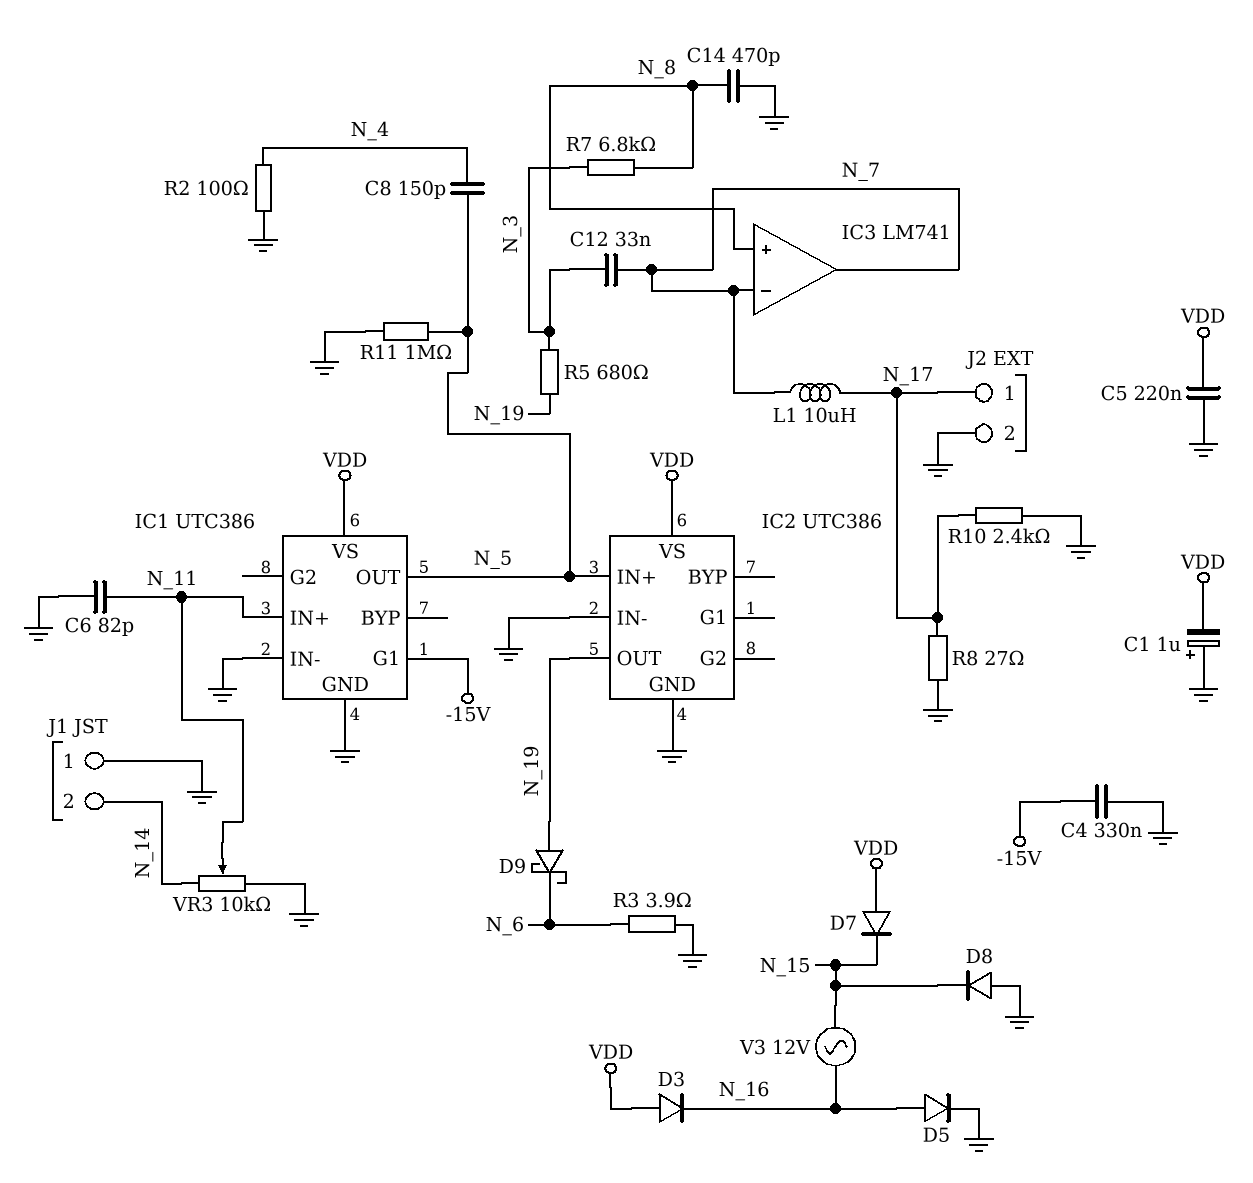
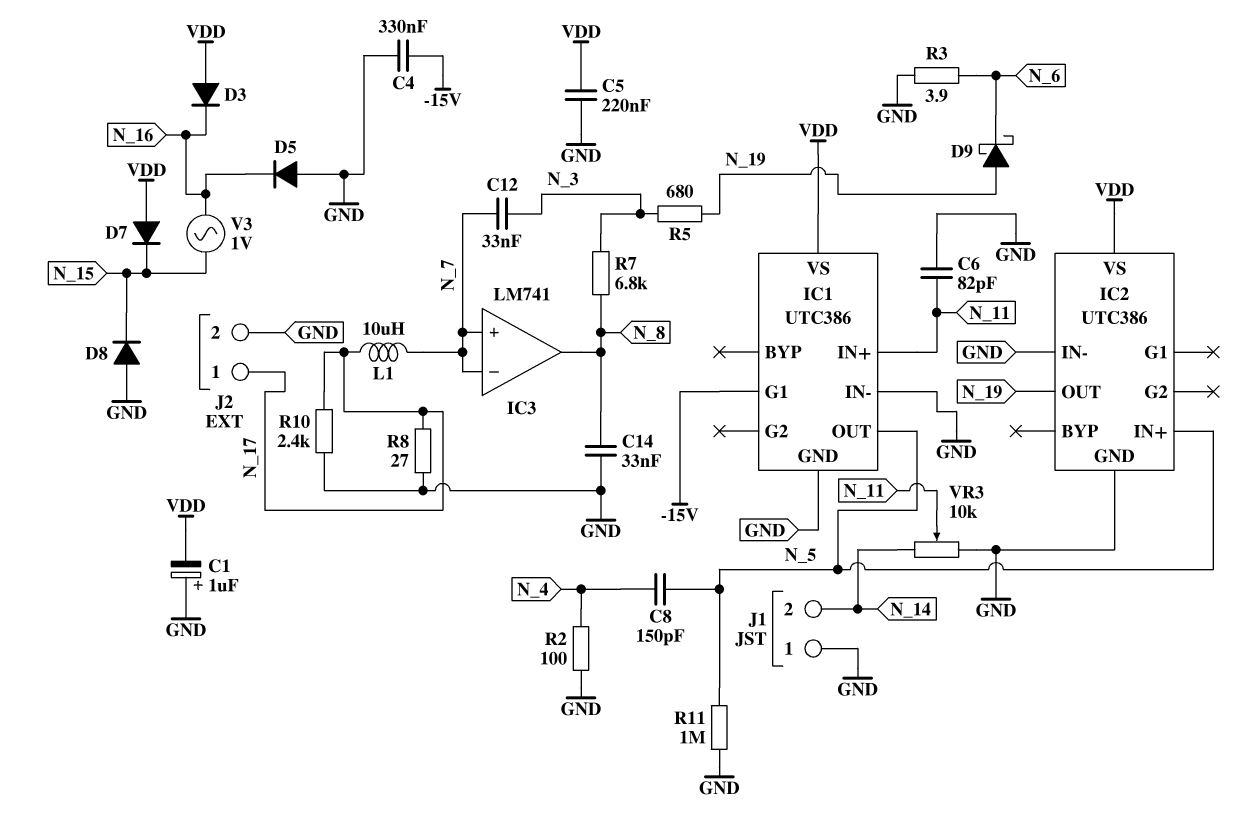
C14: 470pF (GND, N_8) -> 33nF (GND, N_8)
D5: diode (A N_16, K GND) -> diode (A GND, K N_16)
IC3 pin in+: N_8 -> N_7
IC3 pin out: N_7 -> N_8
V3: AC 12V (N_15, N_16) -> AC 1V (N_15, N_16)

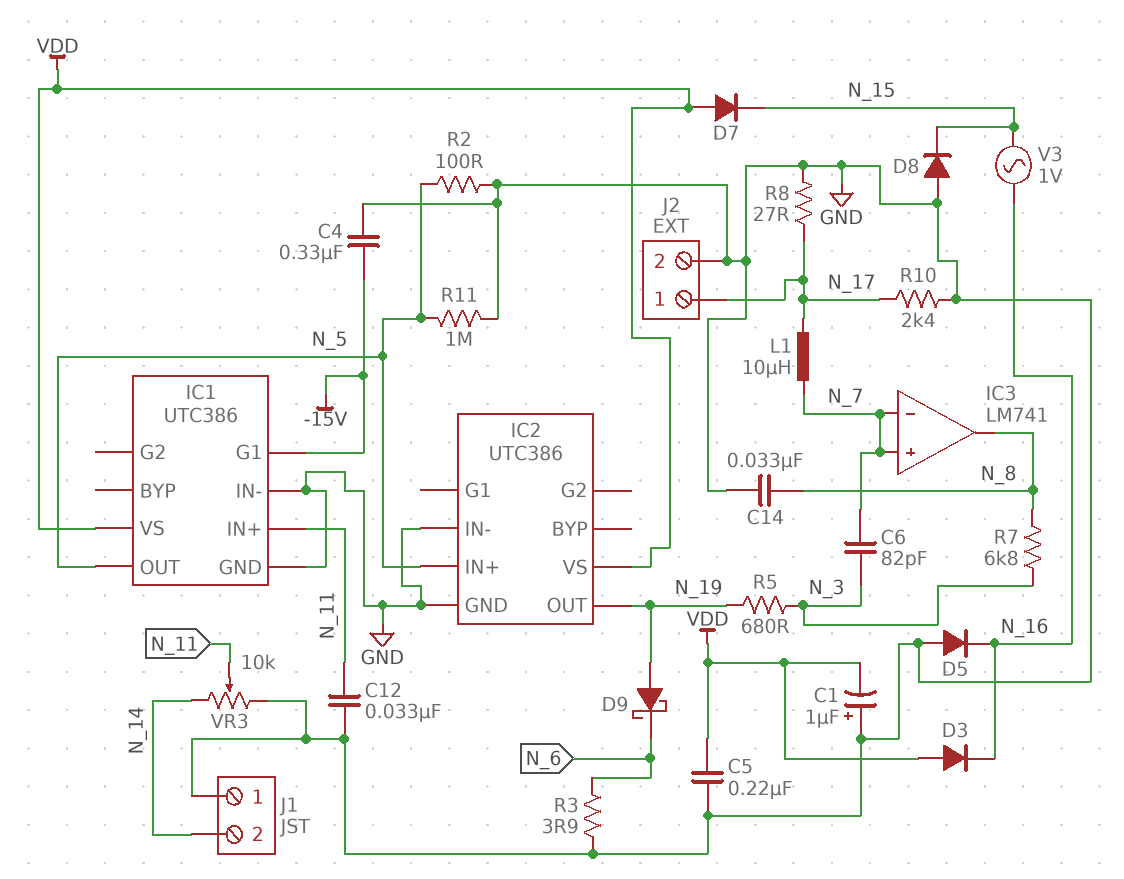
C6: 82pF (GND, N_11) -> 82pF (N_3, N_7)
C8: 150pF (N_4, N_5) -> none
C12: 33nF (N_3, N_7) -> 33nF (GND, N_11)
R2: 100 (GND, N_4) -> 100 (GND, N_5)

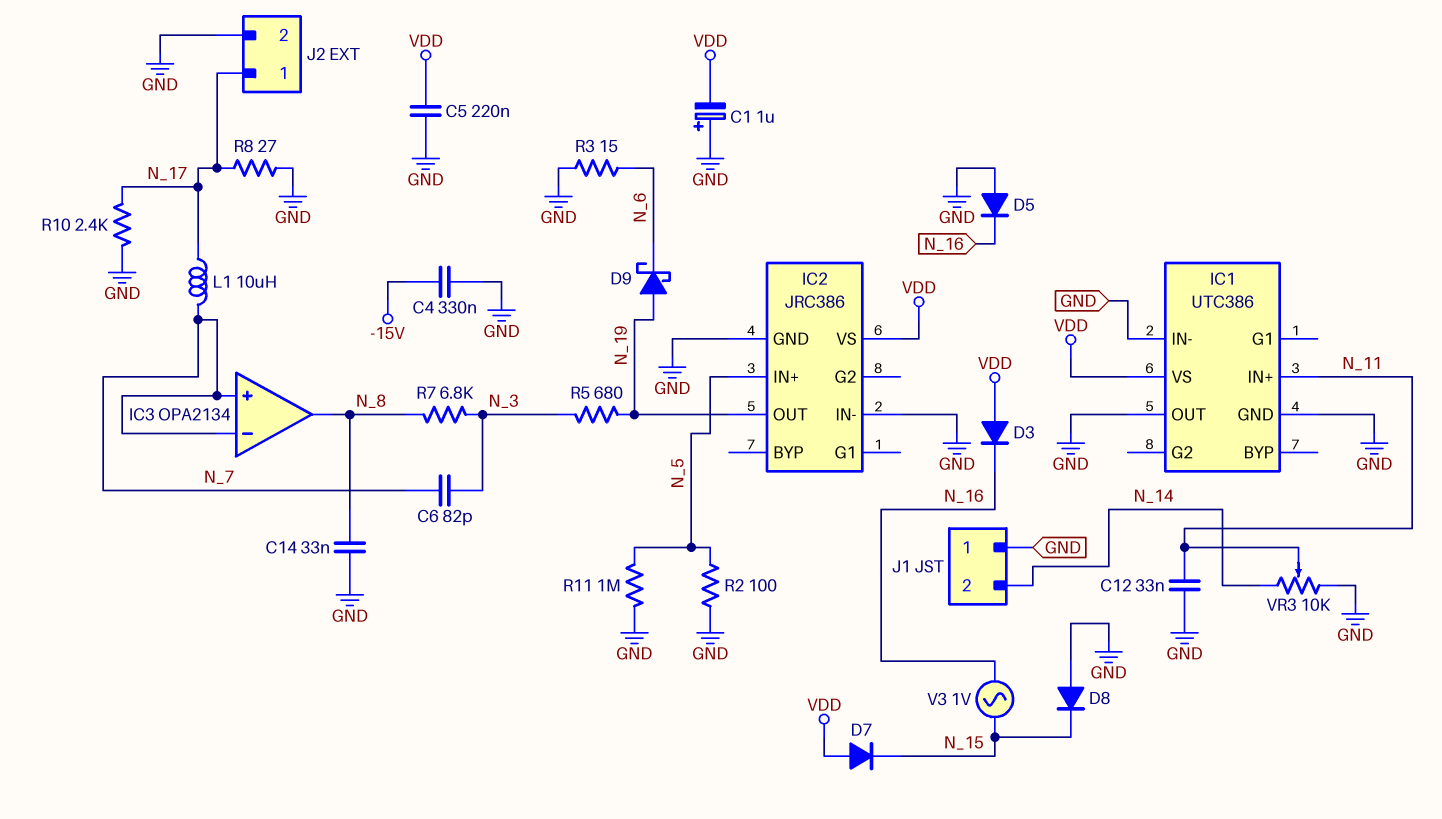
IC1 pin G1: -15V -> none
IC1 pin OUT: N_5 -> GND
IC2: UTC386 -> JRC386
IC3: LM741 -> OPA2134
R3: 3.9 (GND, N_6) -> 15 (GND, N_6)

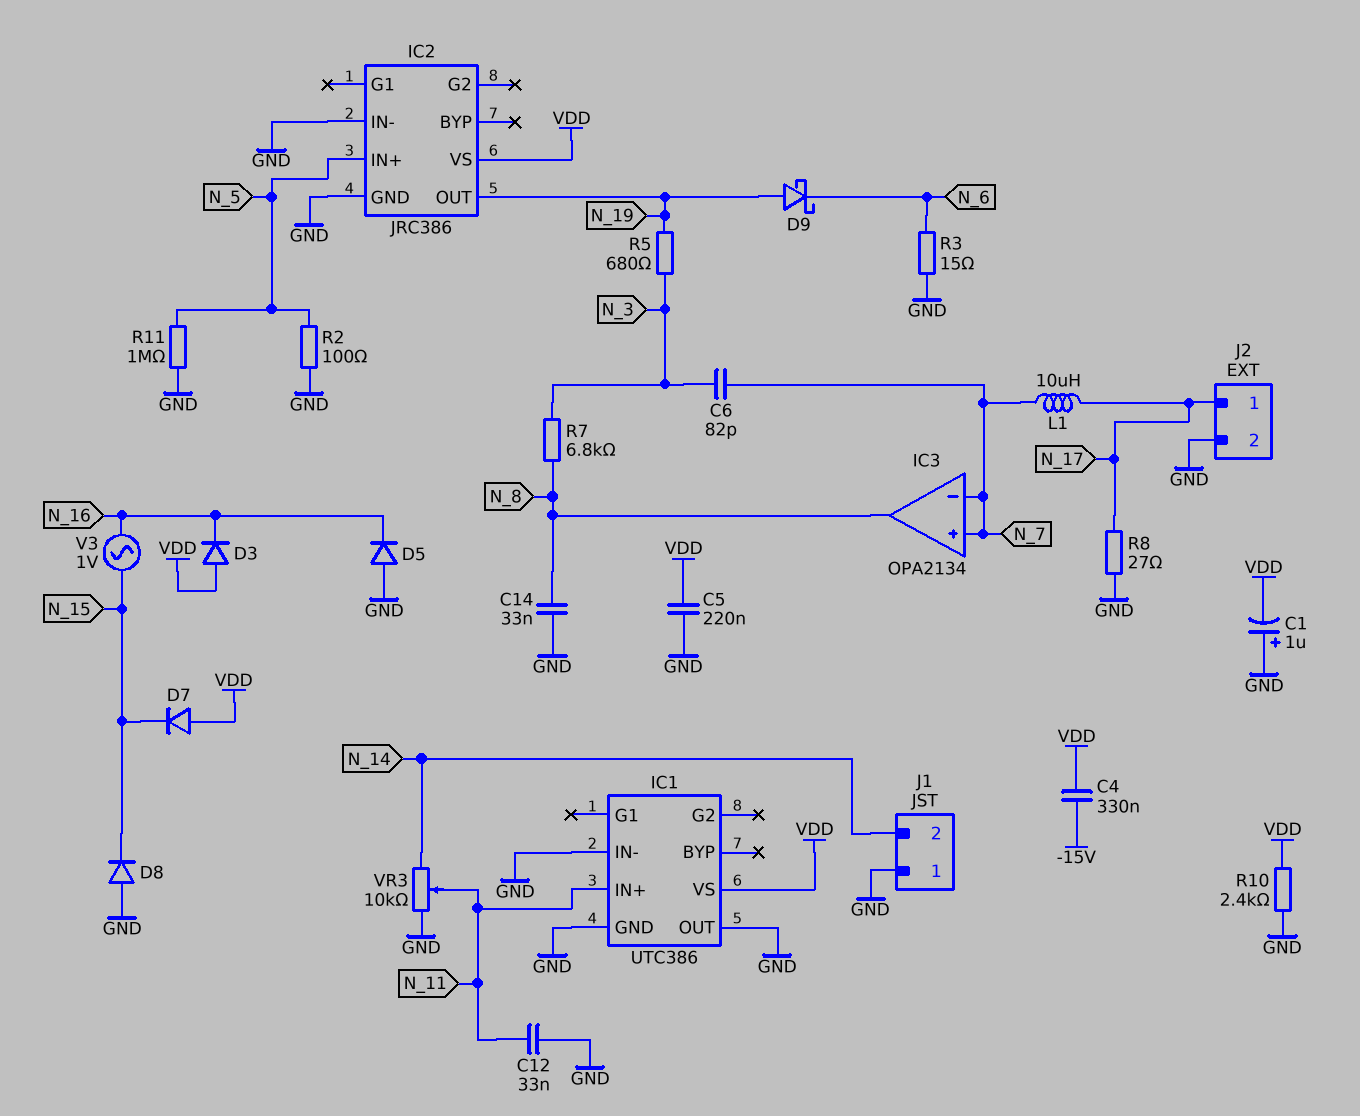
C4: 330nF (-15V, GND) -> 330nF (-15V, VDD)
R10: 2.4k (GND, N_17) -> 2.4k (GND, VDD)

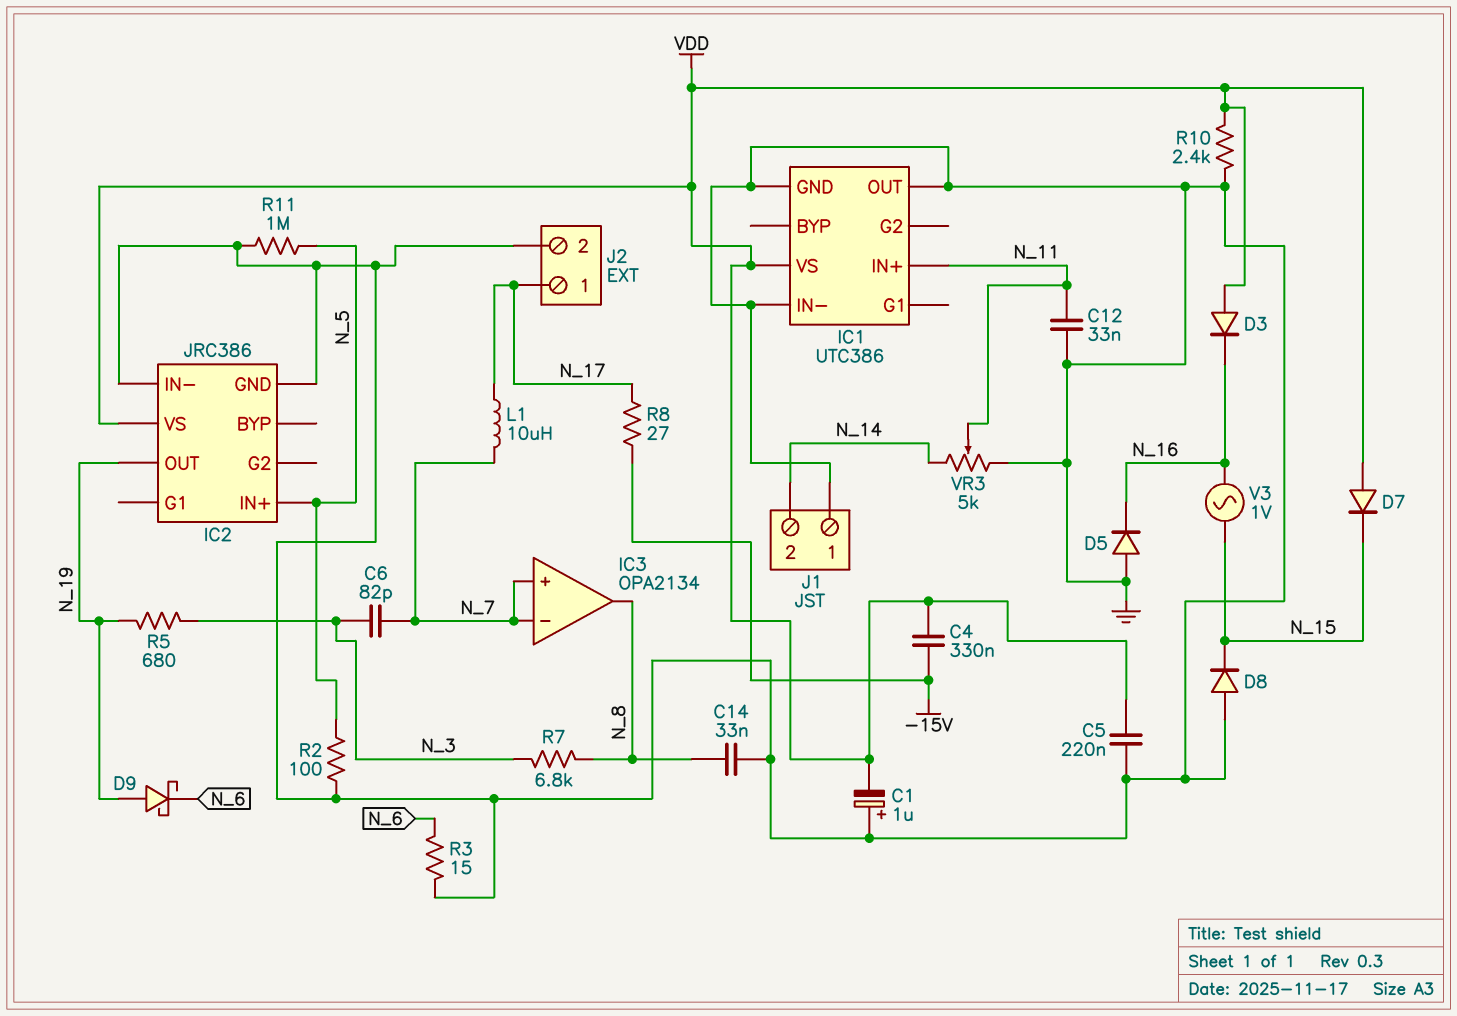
R8: 27 (GND, N_17) -> 27 (-15V, N_17)
VR3: 10k (GND, N_14, wiper N_11) -> 5k (GND, N_14, wiper N_11)

